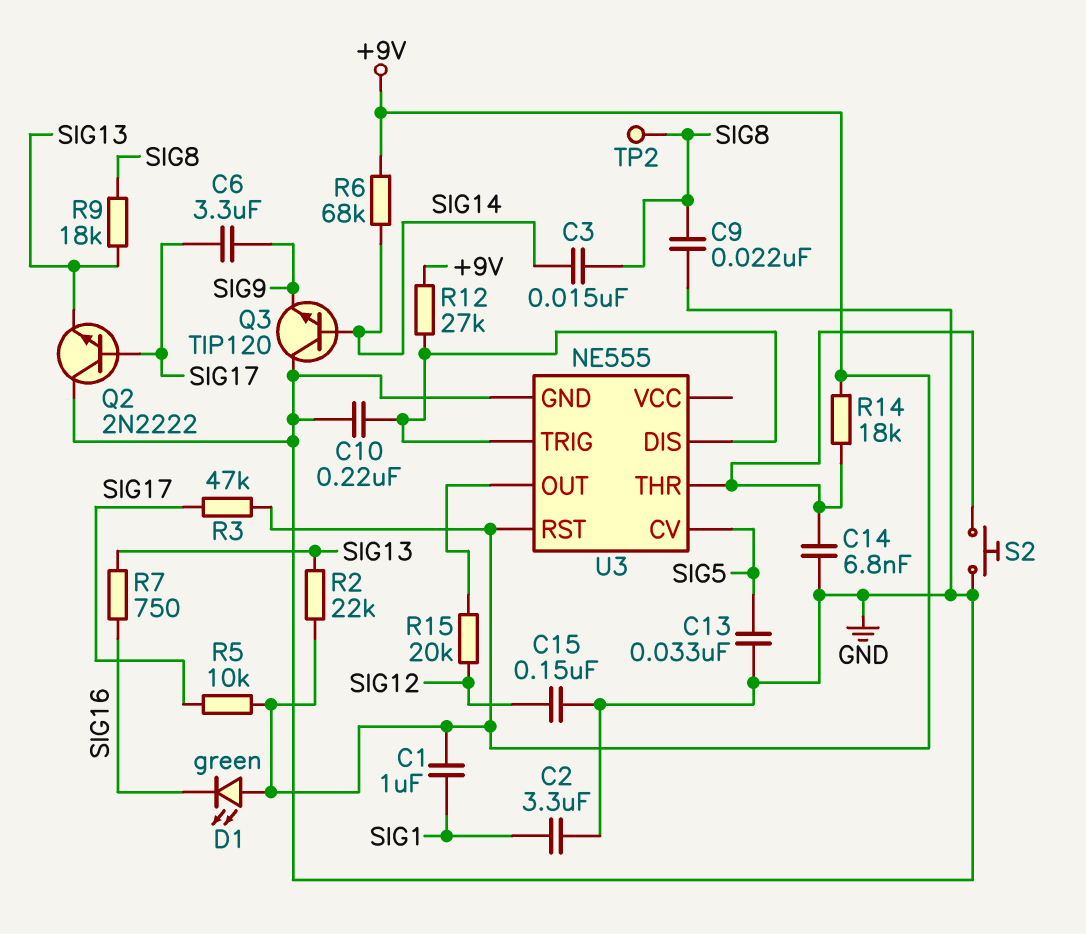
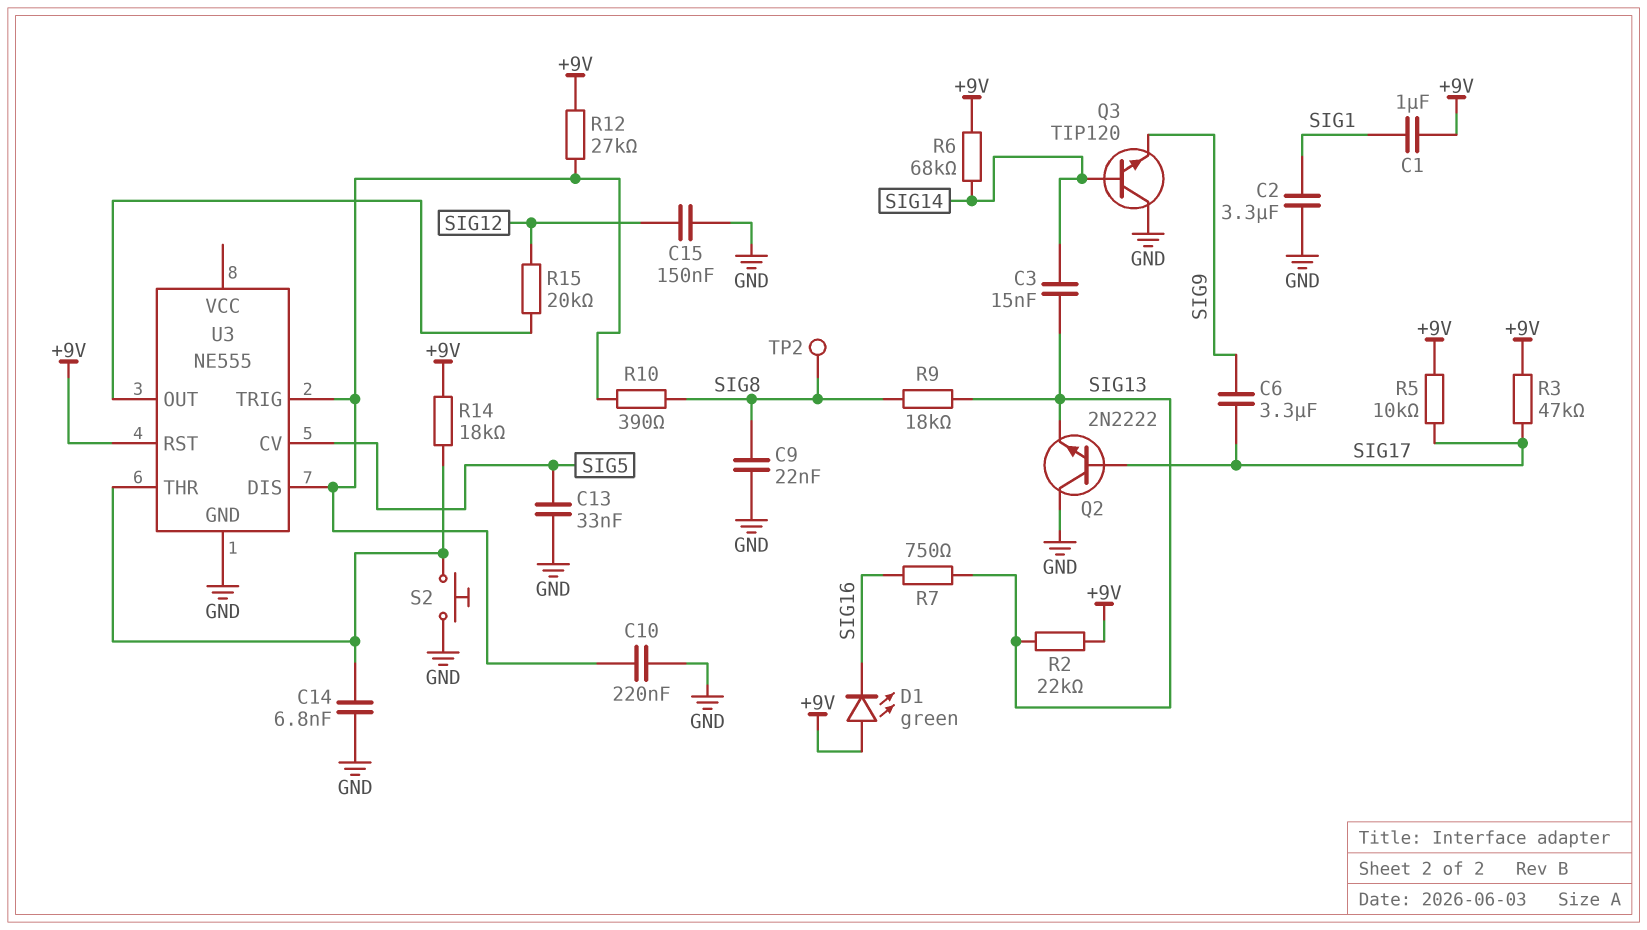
C3: 15nF (SIG8, SIG14) -> 15nF (SIG13, SIG14)
R10: none -> 390 (SIG8, U3/DIS)

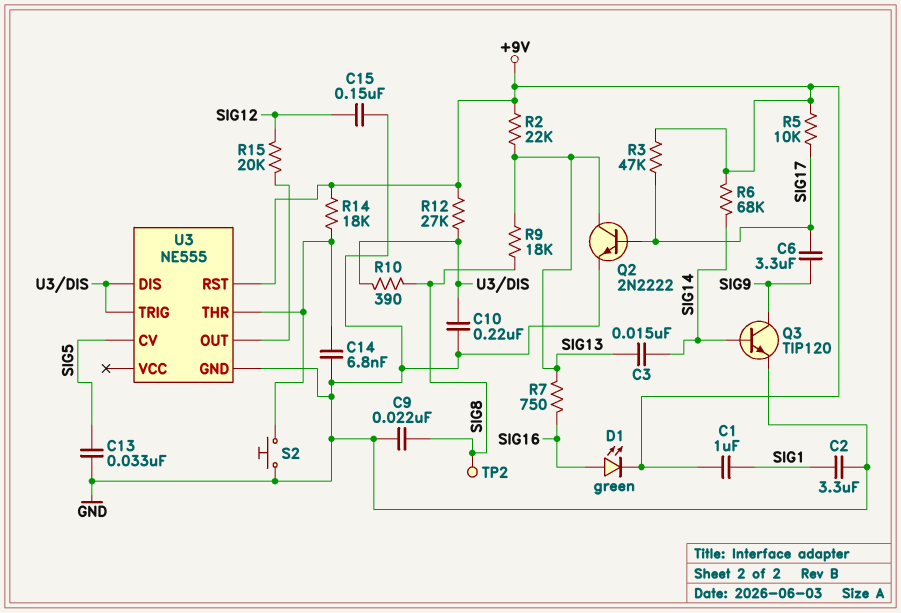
D1: LED green (A +9V, K SIG16) -> LED green (A SIG16, K +9V)
Q2: NPN 2N2222 (B SIG17, C GND, E SIG13) -> NPN 2N2222 (B SIG17, C SIG13, E GND)
Q3: NPN TIP120 (B SIG14, C GND, E SIG9) -> NPN TIP120 (B SIG14, C SIG9, E GND)

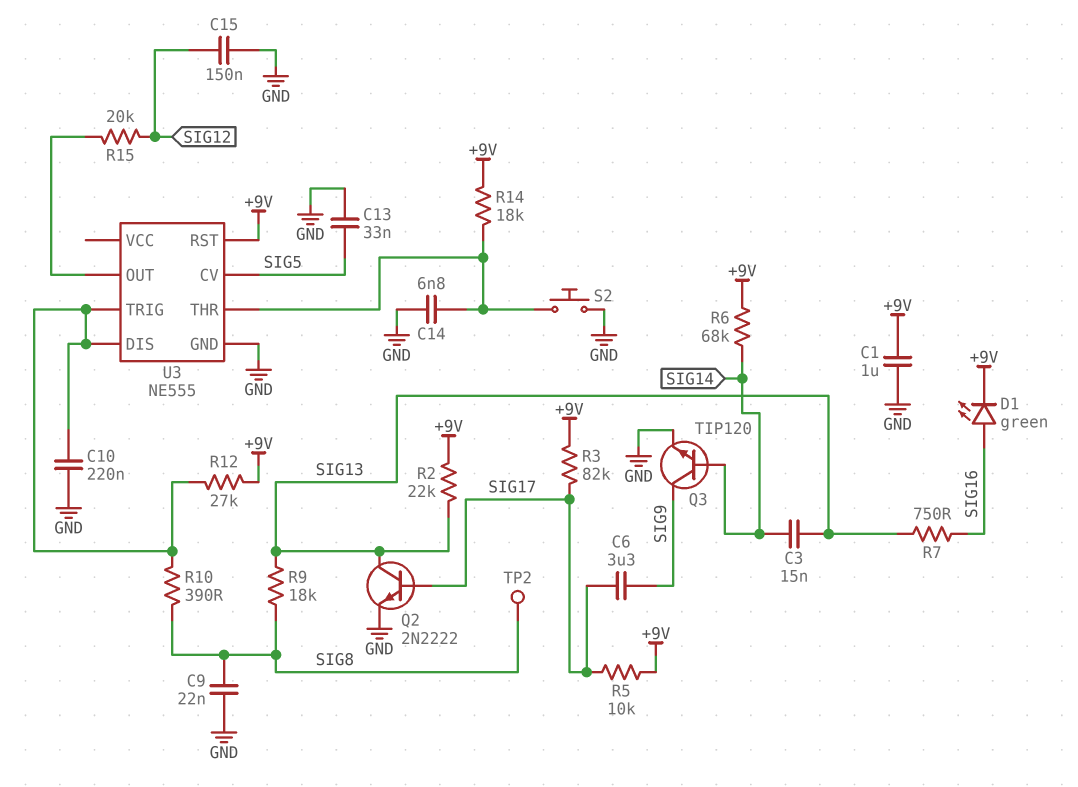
C1: 1uF (+9V, SIG1) -> 1uF (+9V, GND)
C2: 3.3uF (GND, SIG1) -> none
R3: 47k (+9V, SIG17) -> 82k (+9V, SIG17)

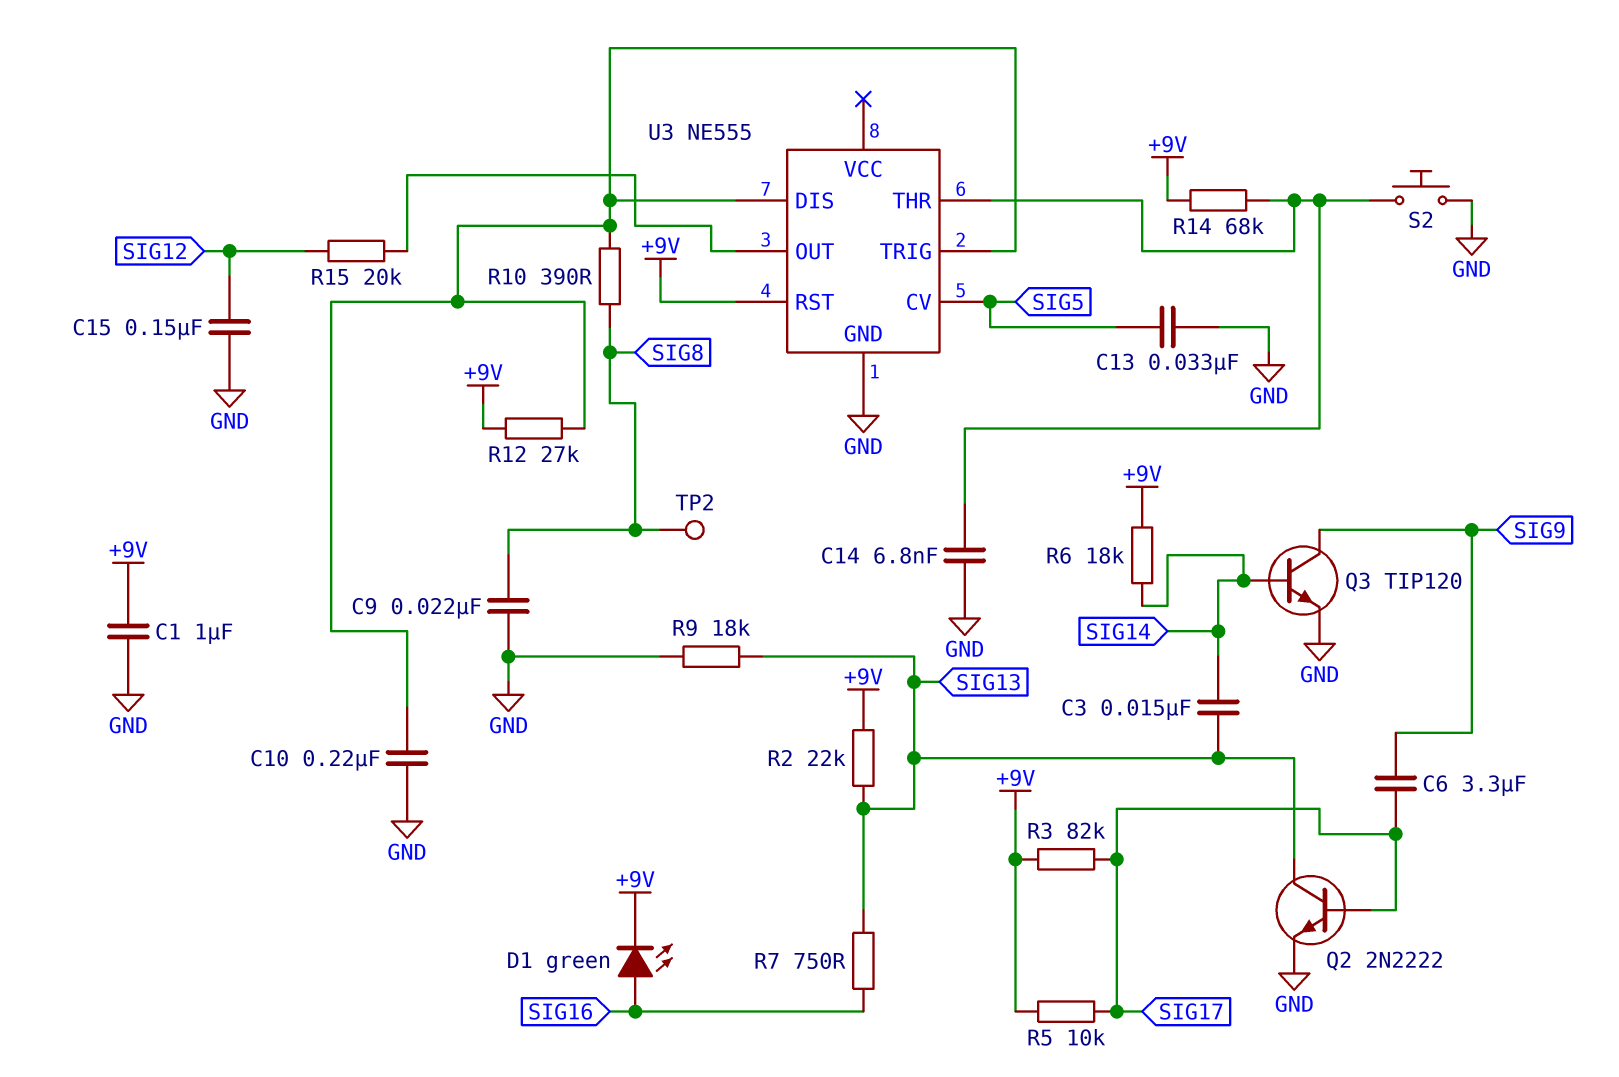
R6: 68k (+9V, SIG14) -> 18k (+9V, SIG14)
R9: 18k (SIG8, SIG13) -> 18k (GND, SIG13)
R14: 18k (+9V, U3/THR) -> 68k (+9V, U3/THR)

